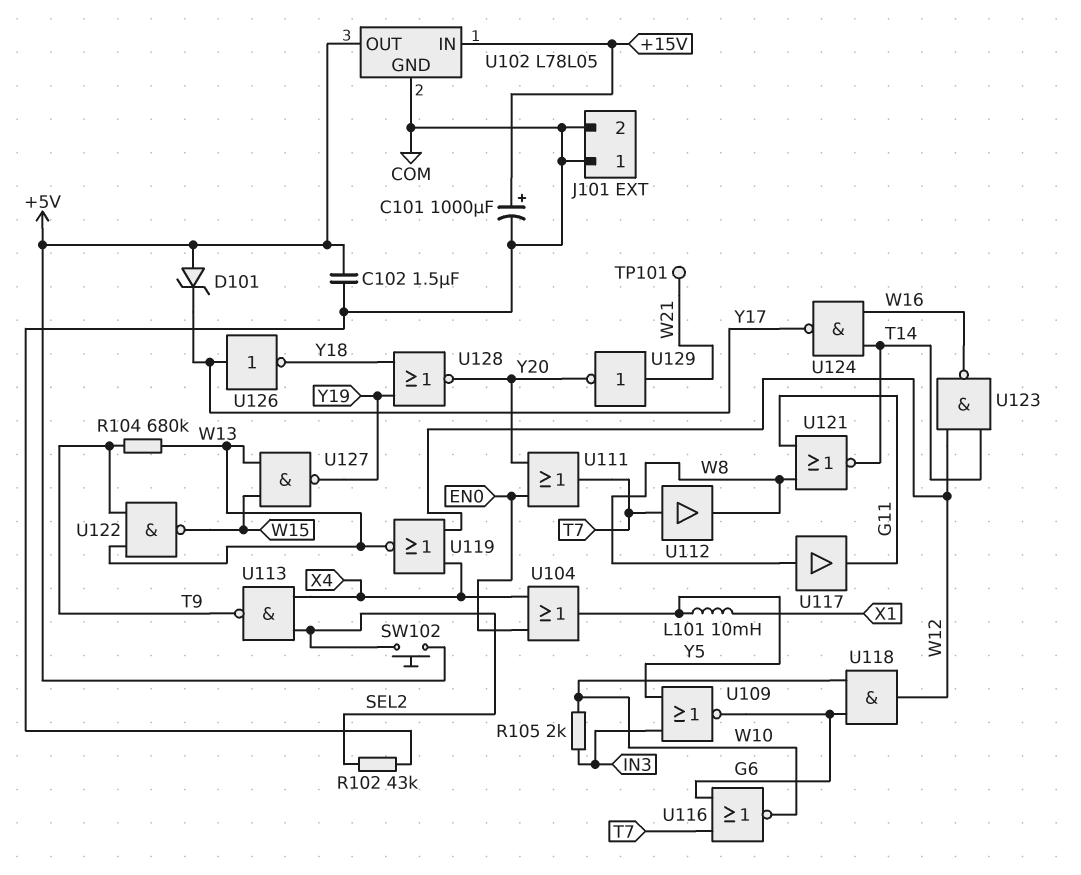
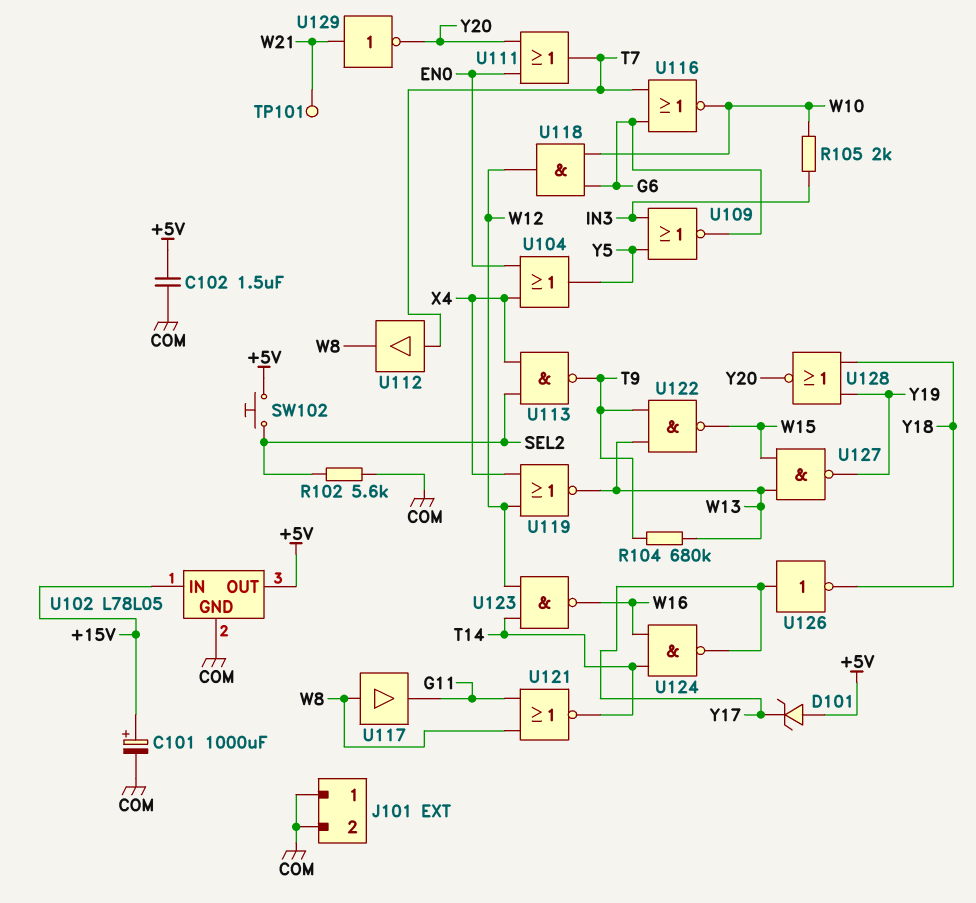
L101: 10mH (X1, Y5) -> none
R102: 43k (COM, SEL2) -> 5.6k (COM, SEL2)

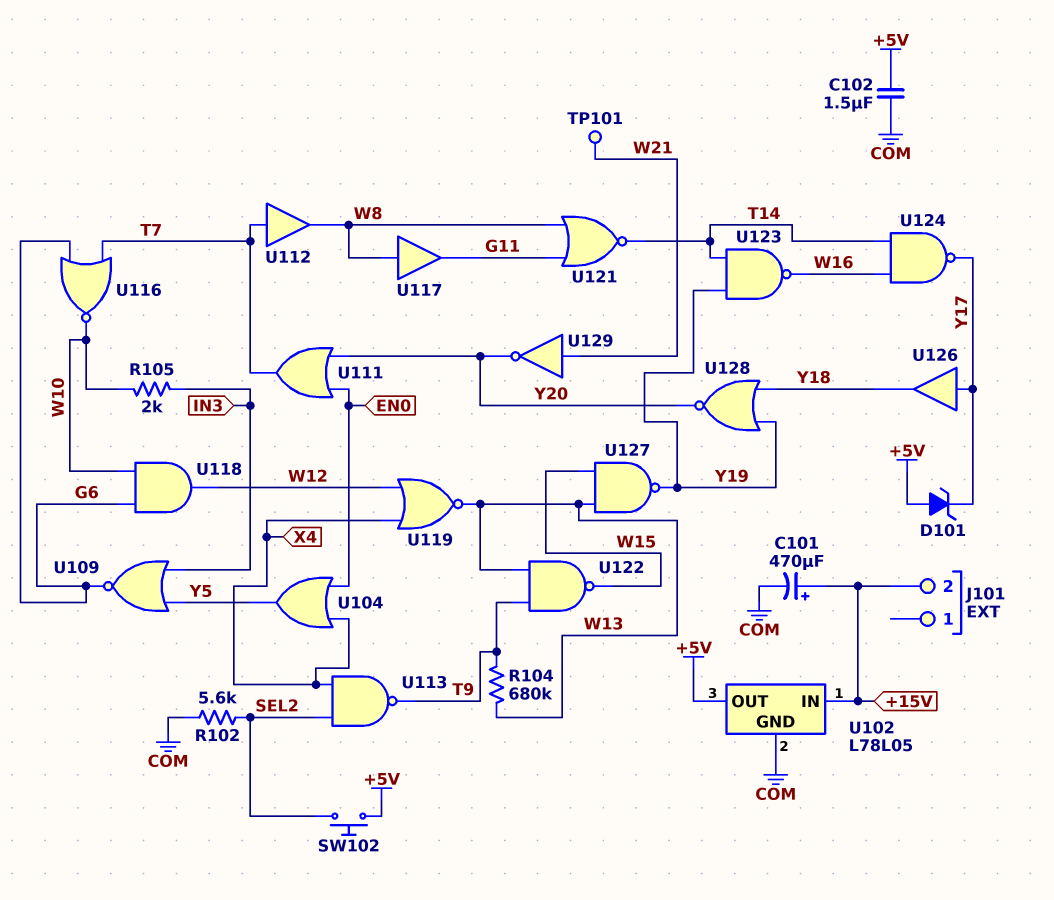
C101: 1000uF (plus +15V, minus COM) -> 470uF (plus +15V, minus COM)
J101 pin 1: COM -> none
J101 pin 2: COM -> +15V
U123: NAND (in T14, in W12, out W16) -> NAND (in T14, in Y19, out W16)
U126: NOT (in Y17, out Y18) -> buffer (in Y17, out Y18)

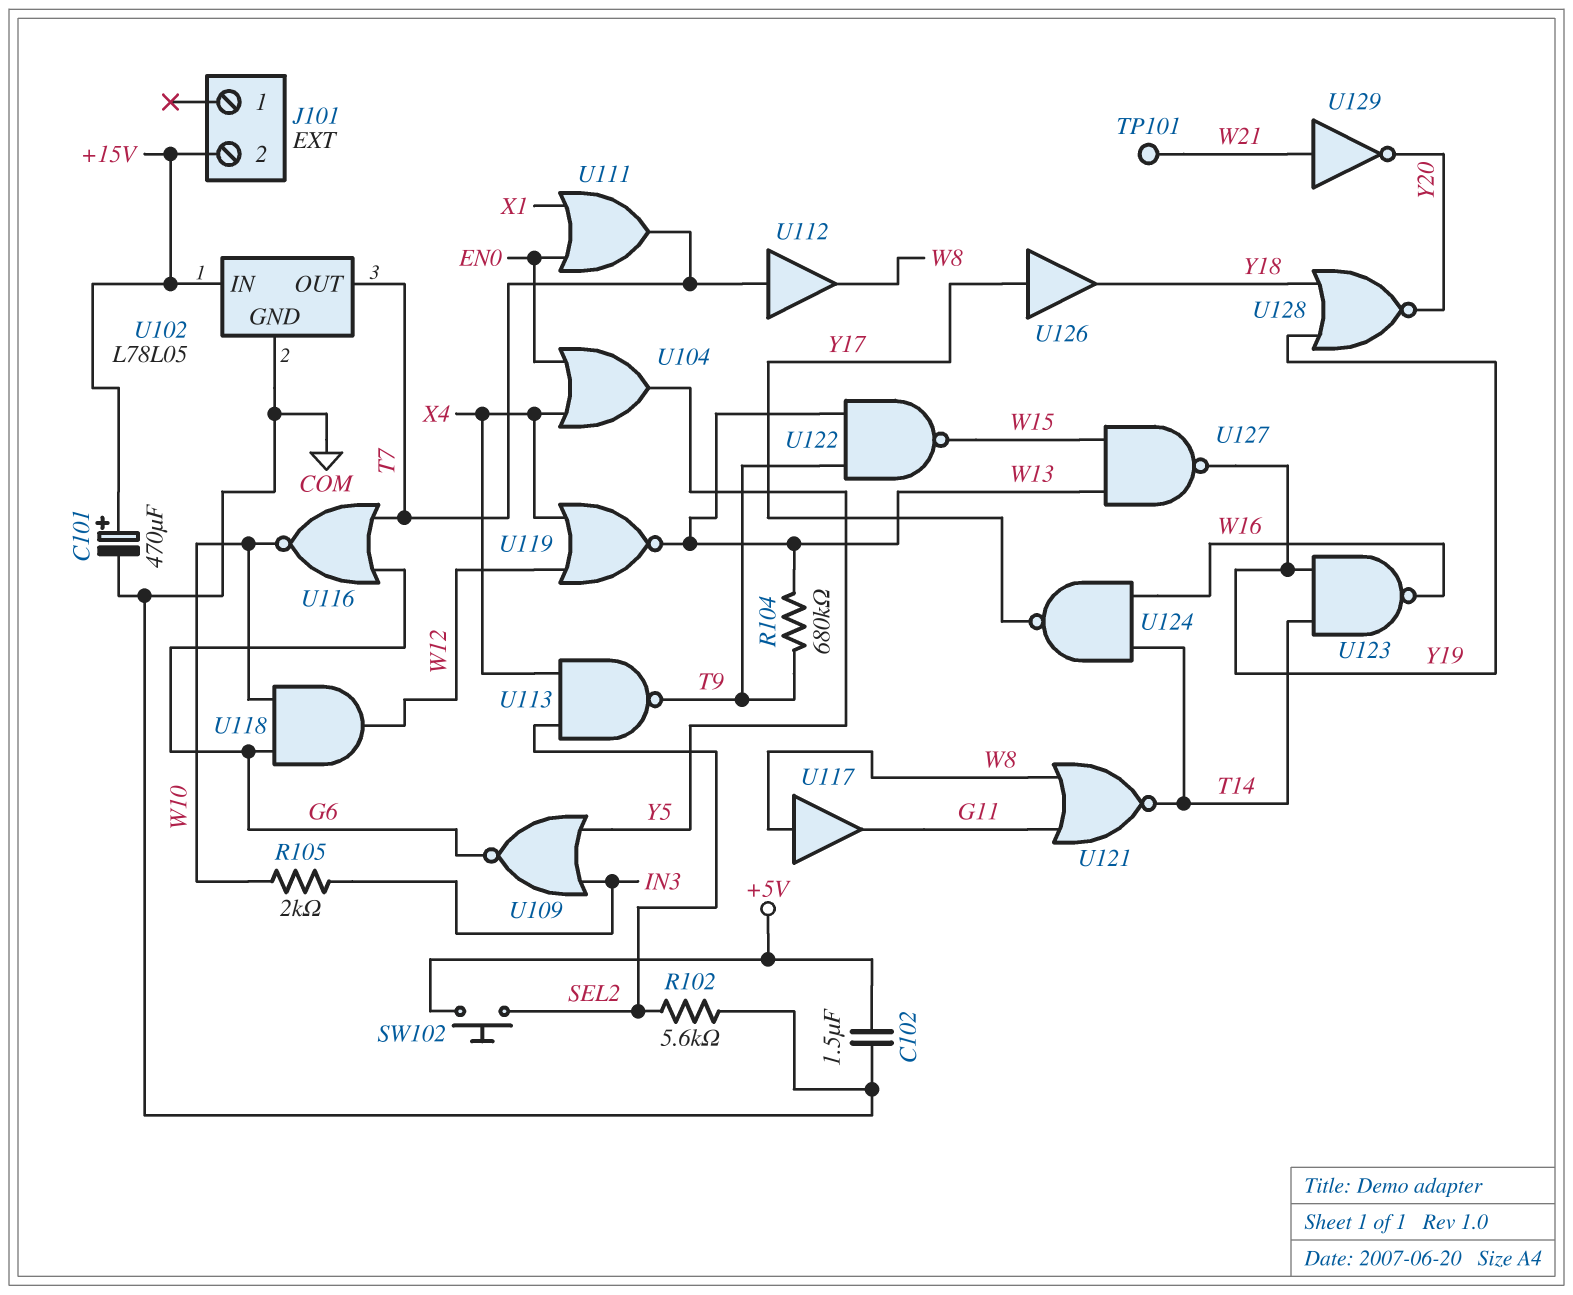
D101: zener (A +5V, K Y17) -> none
U102 pin OUT: +5V -> T7
U111: OR (in EN0, in Y20, out T7) -> OR (in EN0, in X1, out T7)

